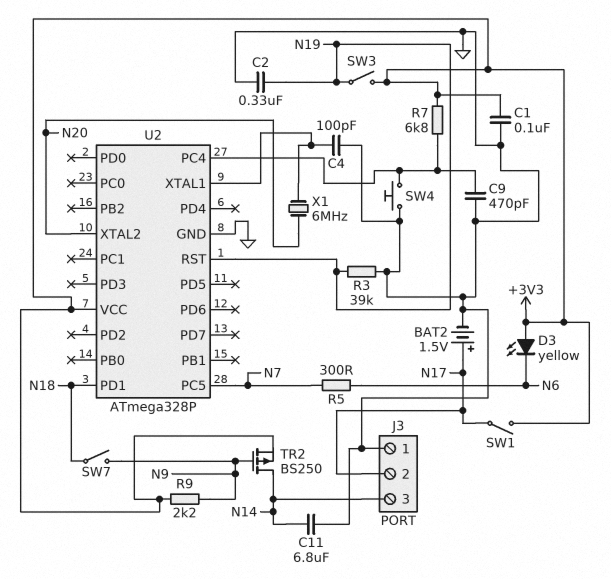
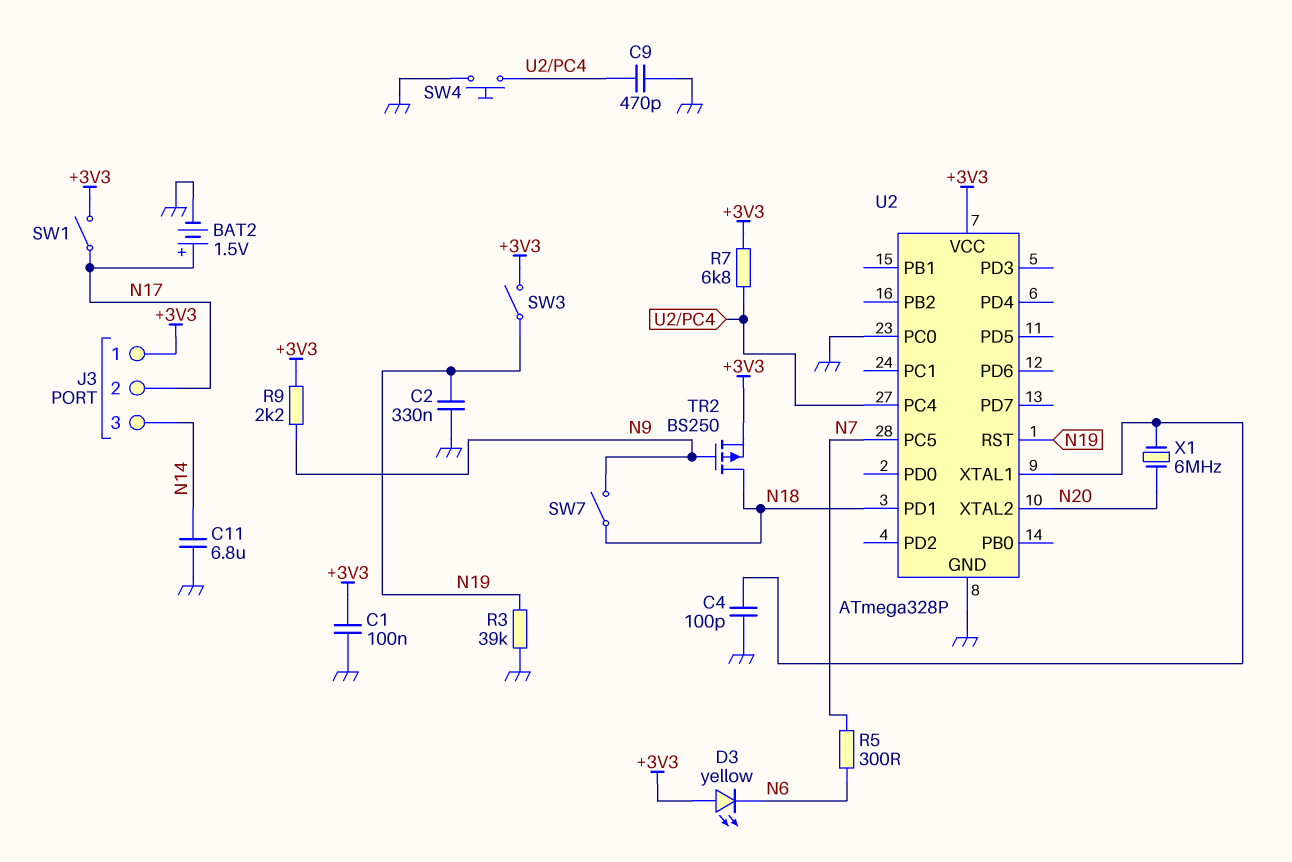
J3 pin 1: GND -> +3V3
TR2: PMOS BS250 (G N9, D N14, S +3V3) -> PMOS BS250 (G N9, D N18, S +3V3)
U2 pin PC0: none -> GND

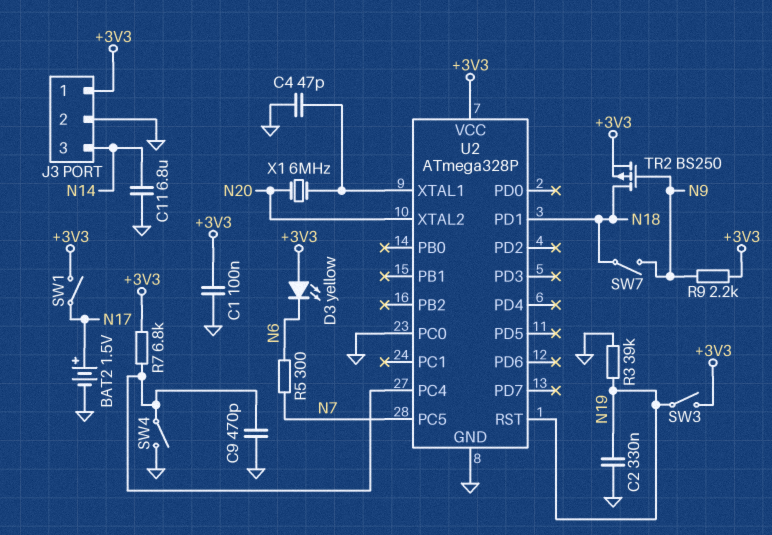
C4: 100pF (GND, U2/XTAL1) -> 47pF (GND, U2/XTAL1)
J3 pin 2: N17 -> GND
SW4: button (GND, U2/PC4) -> switch (GND, U2/PC4)

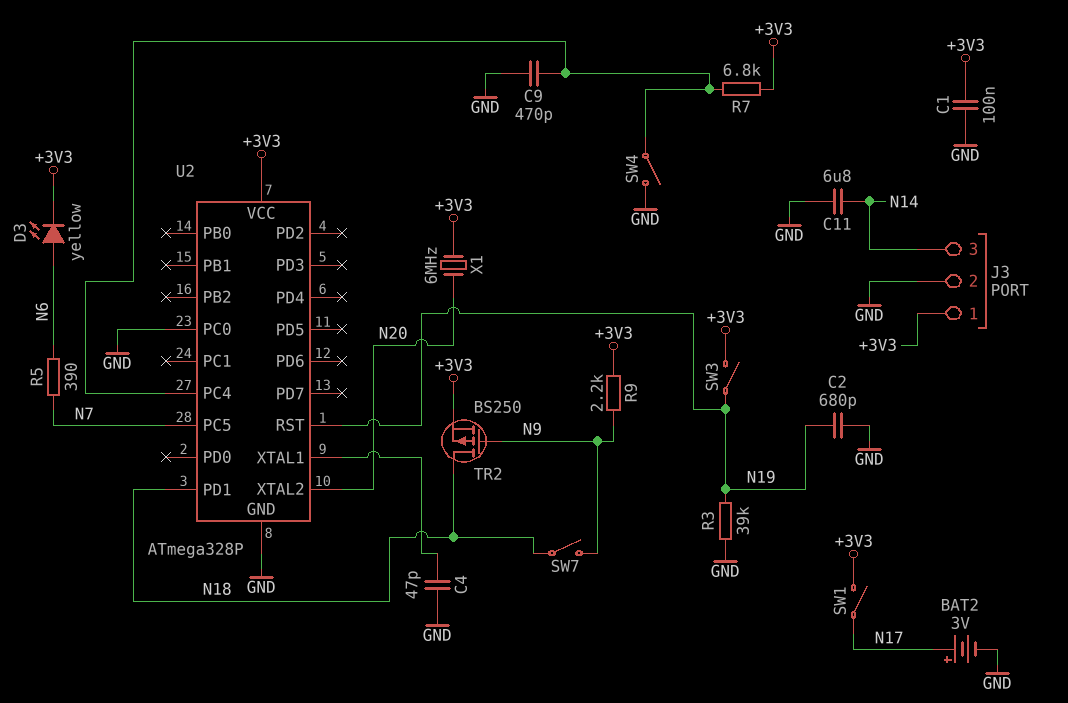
BAT2: 1.5V (plus N17, minus GND) -> 3V (plus N17, minus GND)
C2: 330nF (GND, N19) -> 680pF (GND, N19)
D3: LED yellow (A +3V3, K N6) -> LED yellow (A N6, K +3V3)
R5: 300 (N6, N7) -> 390 (N6, N7)
X1: 6MHz (N20, U2/XTAL1) -> 6MHz (+3V3, N20)

